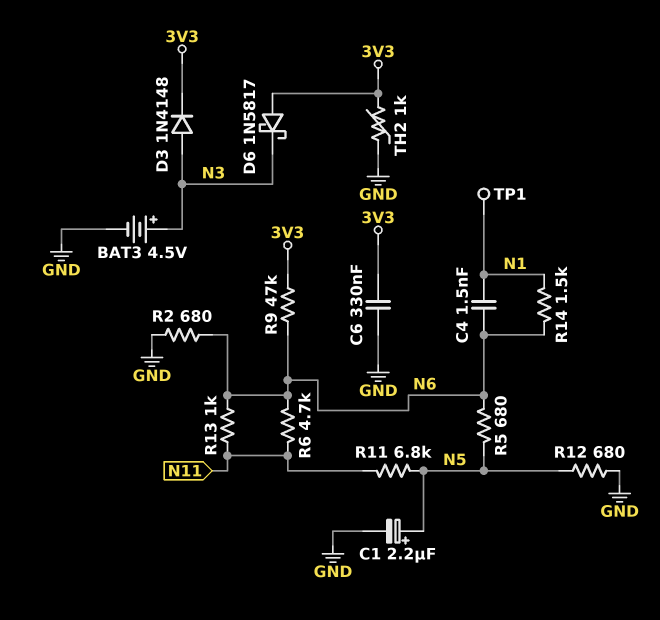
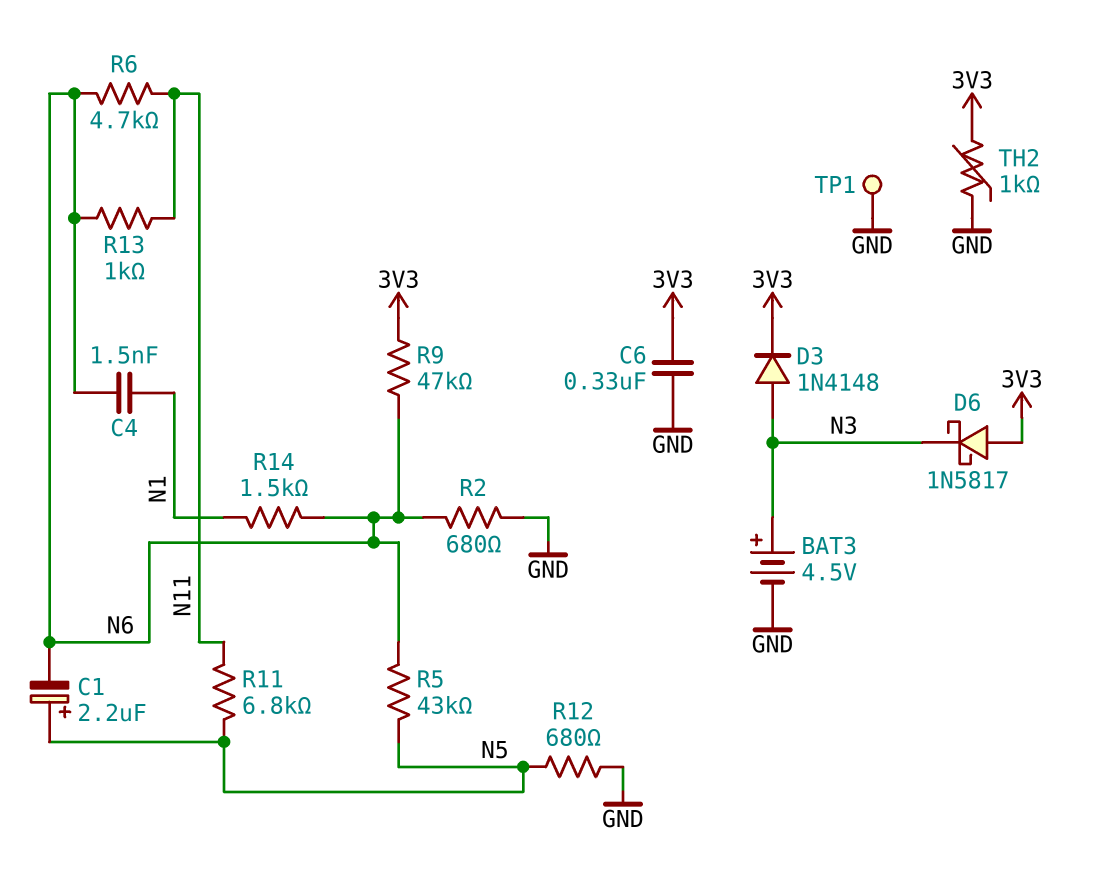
C1: 2.2uF (plus N5, minus GND) -> 2.2uF (plus N5, minus N6)
R5: 680 (N5, N6) -> 43k (N5, N6)
TP1: test point (N1) -> test point (GND)

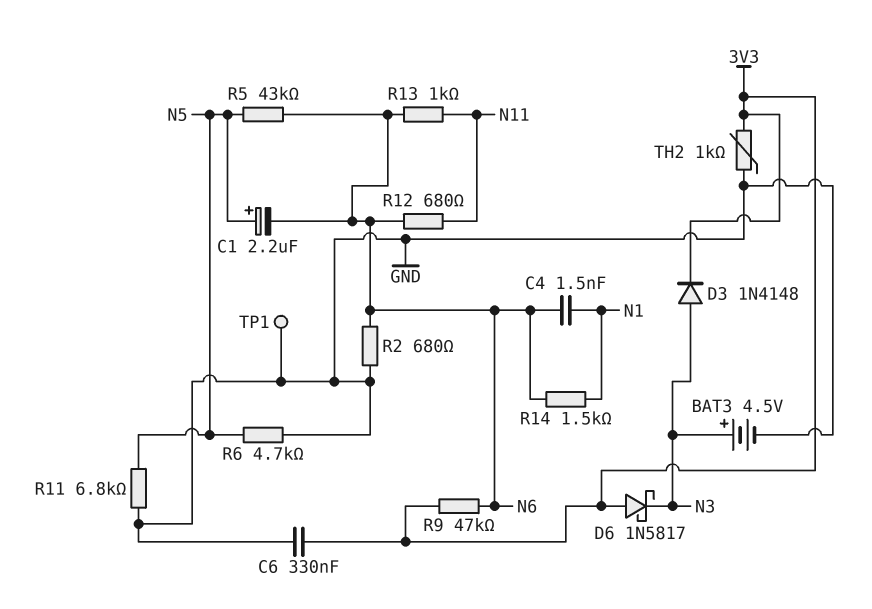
R6: 4.7k (N6, N11) -> 4.7k (GND, N5)
R11: 6.8k (N5, N11) -> 6.8k (GND, N5)
R12: 680 (GND, N5) -> 680 (N6, N11)

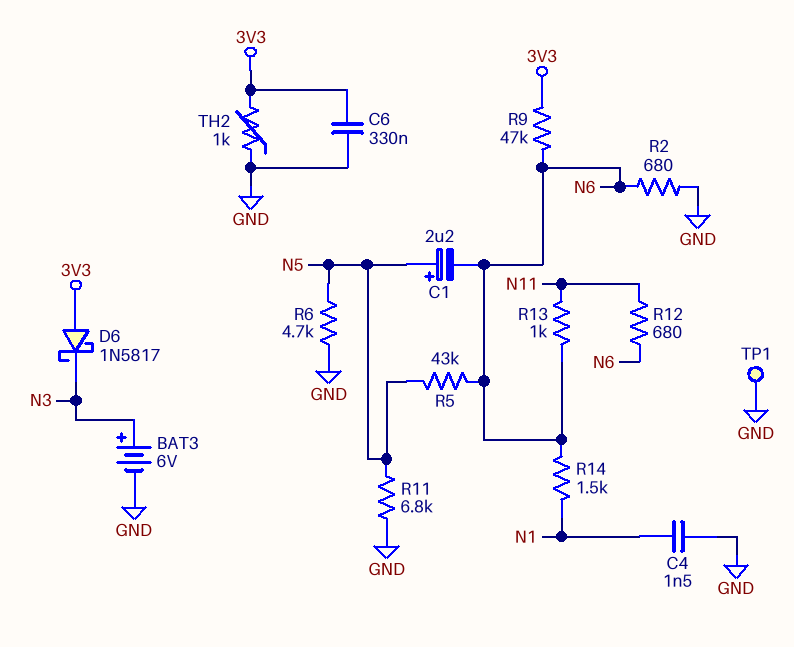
BAT3: 4.5V (plus N3, minus GND) -> 6V (plus N3, minus GND)
C4: 1.5nF (N1, N6) -> 1.5nF (GND, N1)
D3: diode 1N4148 (A N3, K 3V3) -> none

